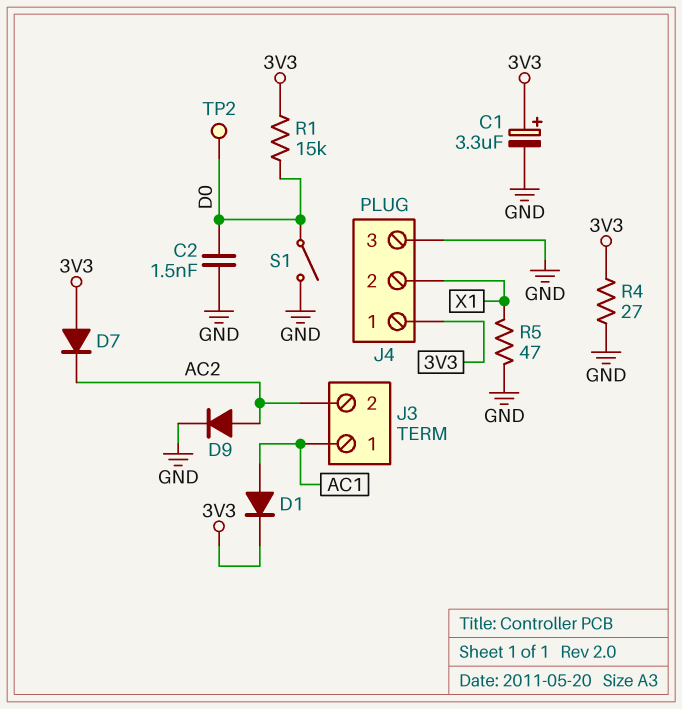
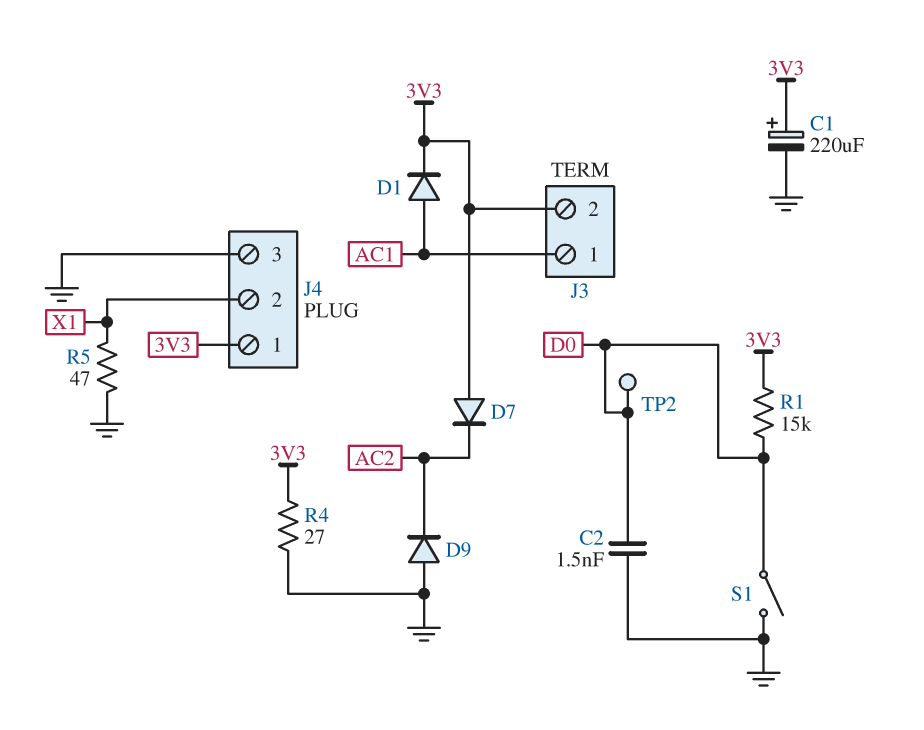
C1: 3.3uF (plus 3V3, minus GND) -> 220uF (plus 3V3, minus GND)
D9: diode (A AC2, K GND) -> diode (A GND, K AC2)
J3 pin 2: AC2 -> 3V3

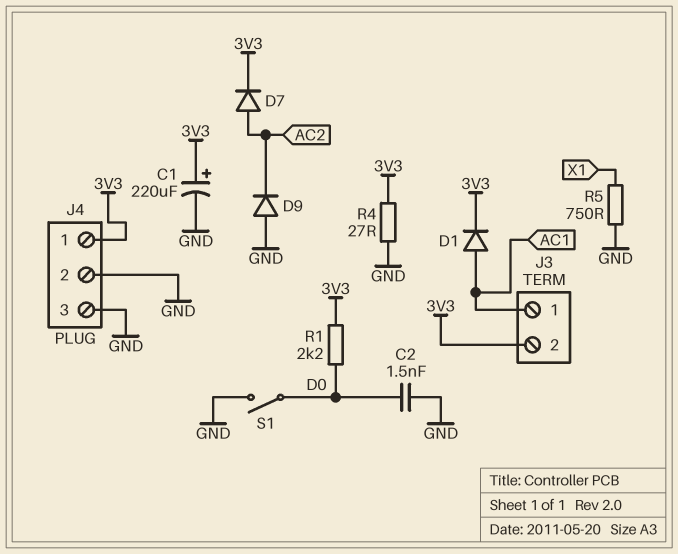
D7: diode (A 3V3, K AC2) -> diode (A AC2, K 3V3)
J4 pin 2: X1 -> GND
R1: 15k (3V3, D0) -> 2.2k (3V3, D0)
R5: 47 (GND, X1) -> 750 (GND, X1)
TP2: test point (D0) -> none

